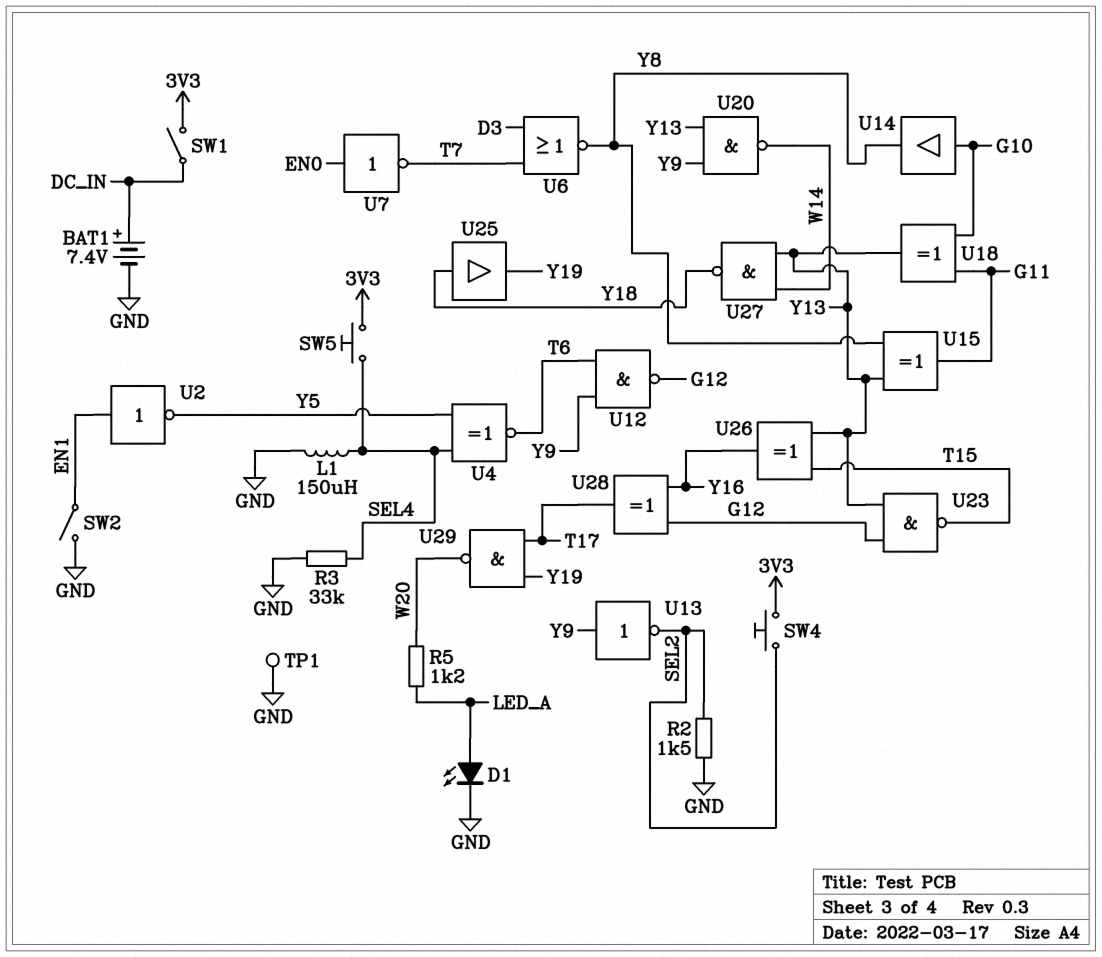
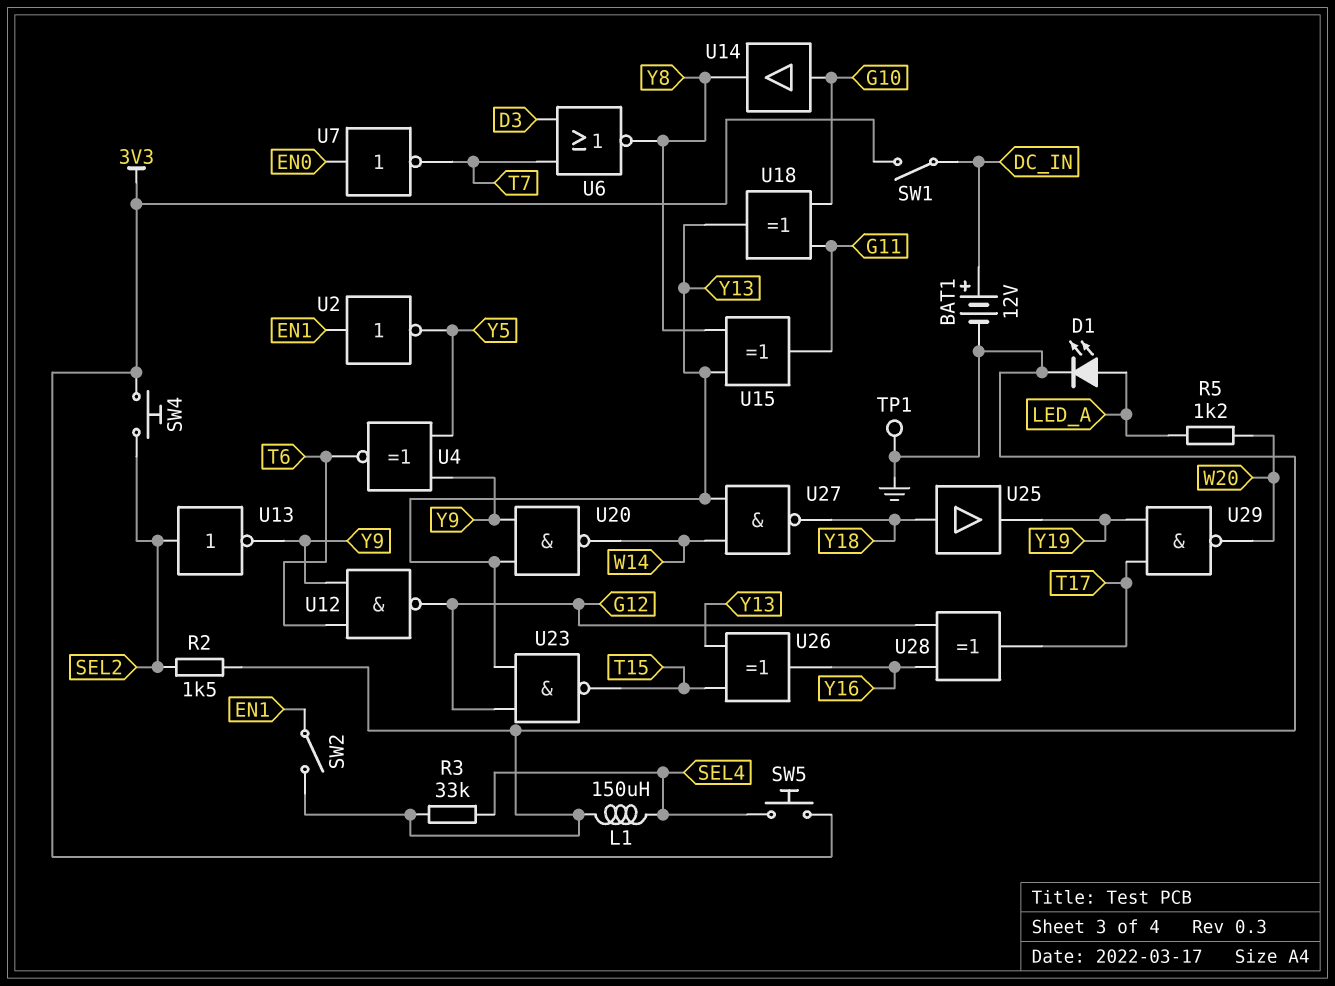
BAT1: 7.4V (plus DC_IN, minus GND) -> 12V (plus DC_IN, minus GND)
U4: XNOR (in SEL4, in Y5, out T6) -> XNOR (in Y5, in Y9, out T6)
U13: NOT (in Y9, out SEL2) -> NOT (in SEL2, out Y9)

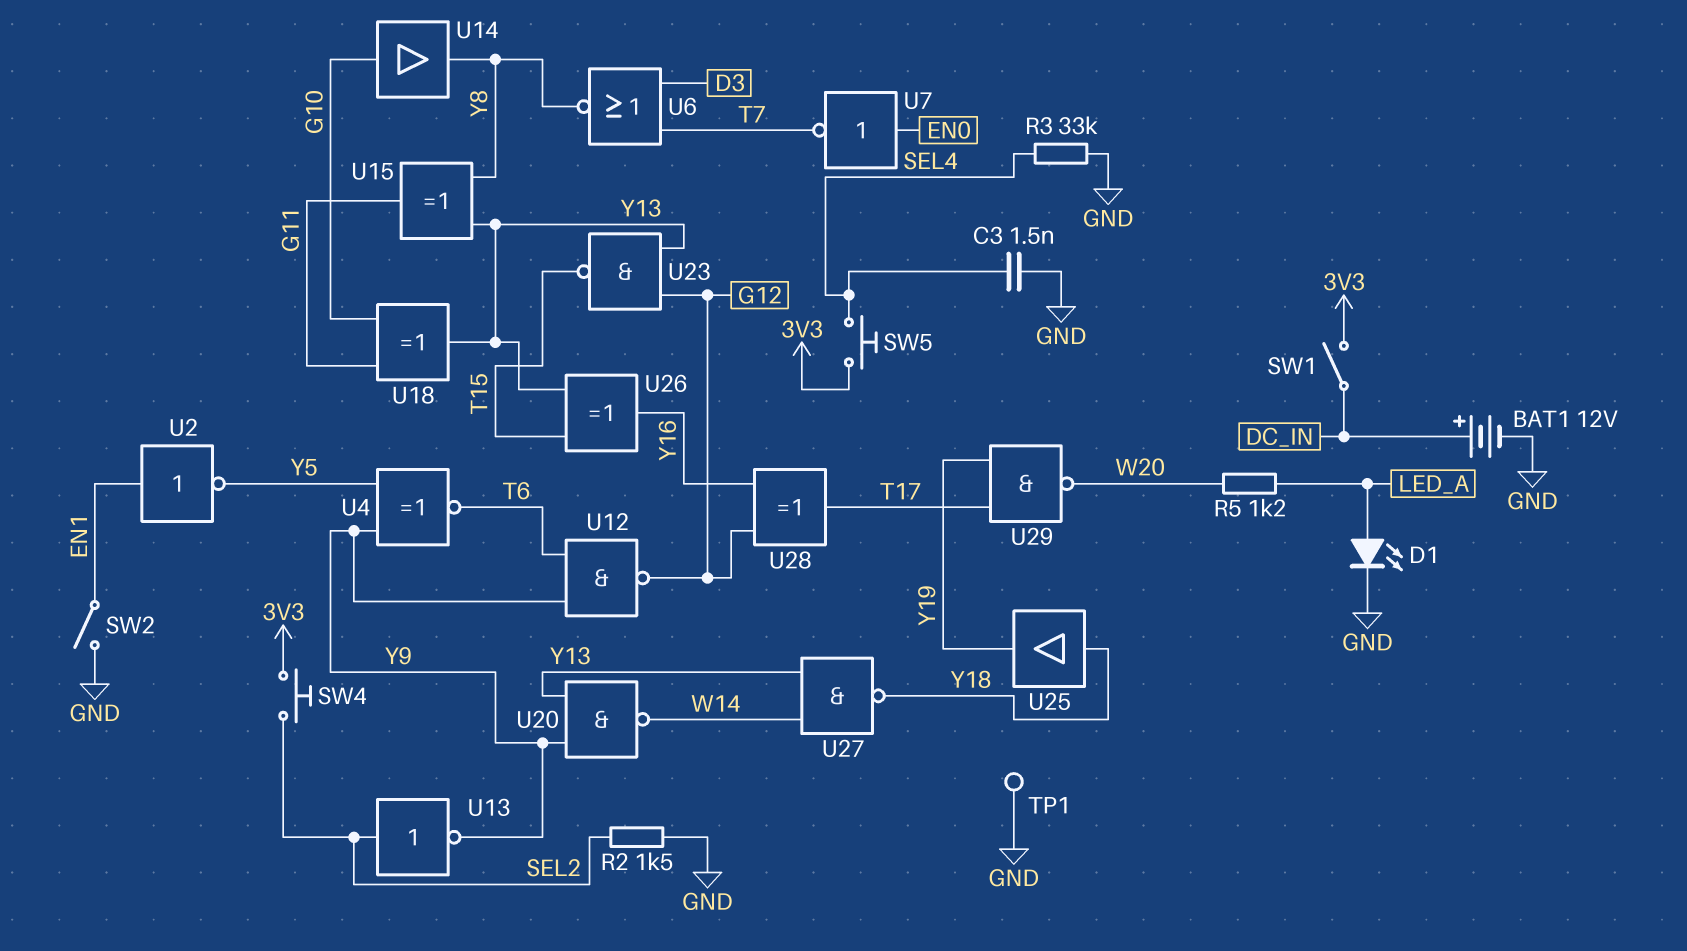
C3: none -> 1.5nF (GND, SEL4)
L1: 150uH (GND, SEL4) -> none

